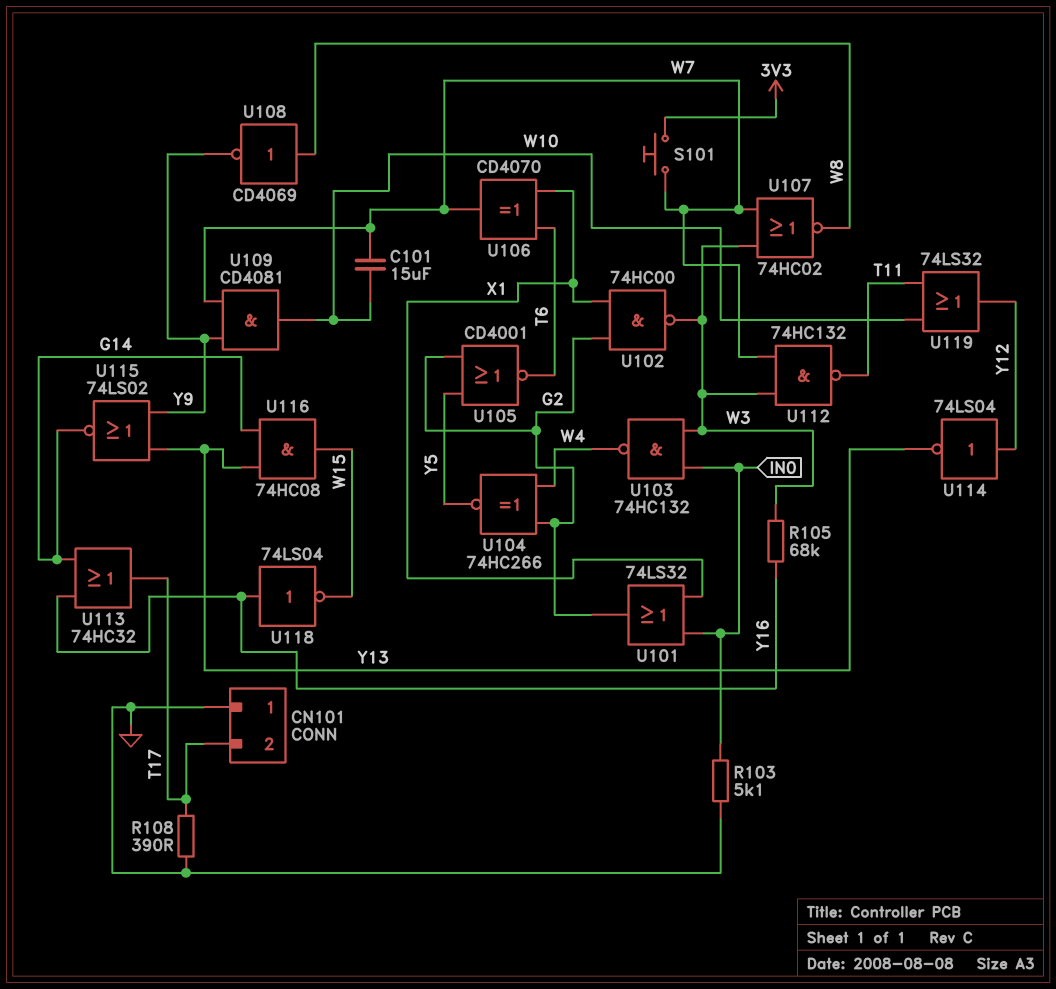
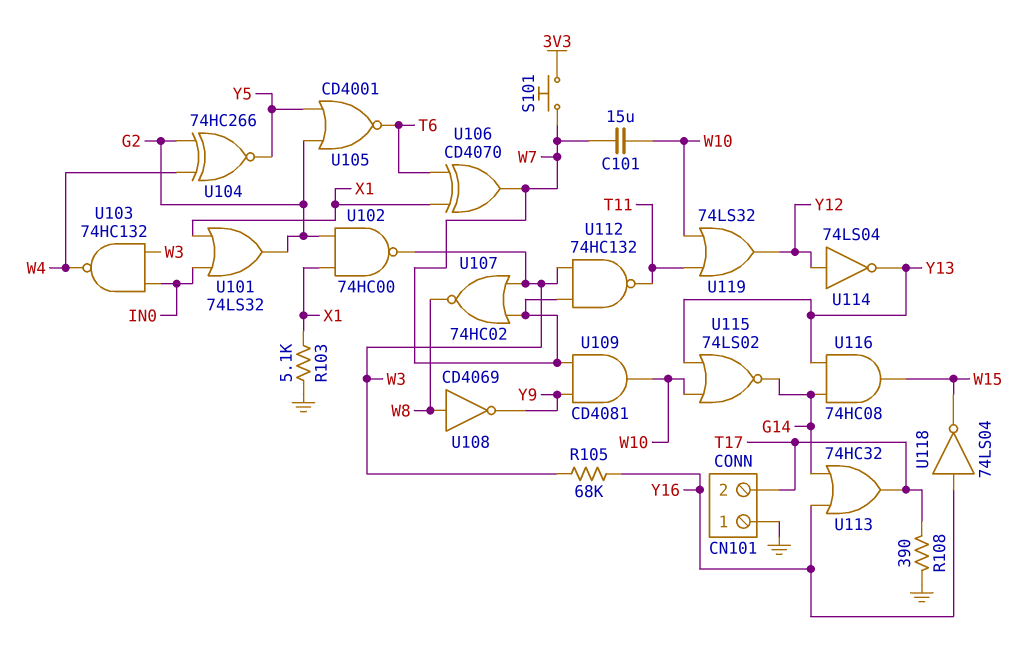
R103: 5.1k (GND, IN0) -> 5.1k (GND, X1)
U115: NOR 74LS02 (in Y9, in Y13, out G14) -> NOR 74LS02 (in W10, in Y13, out G14)

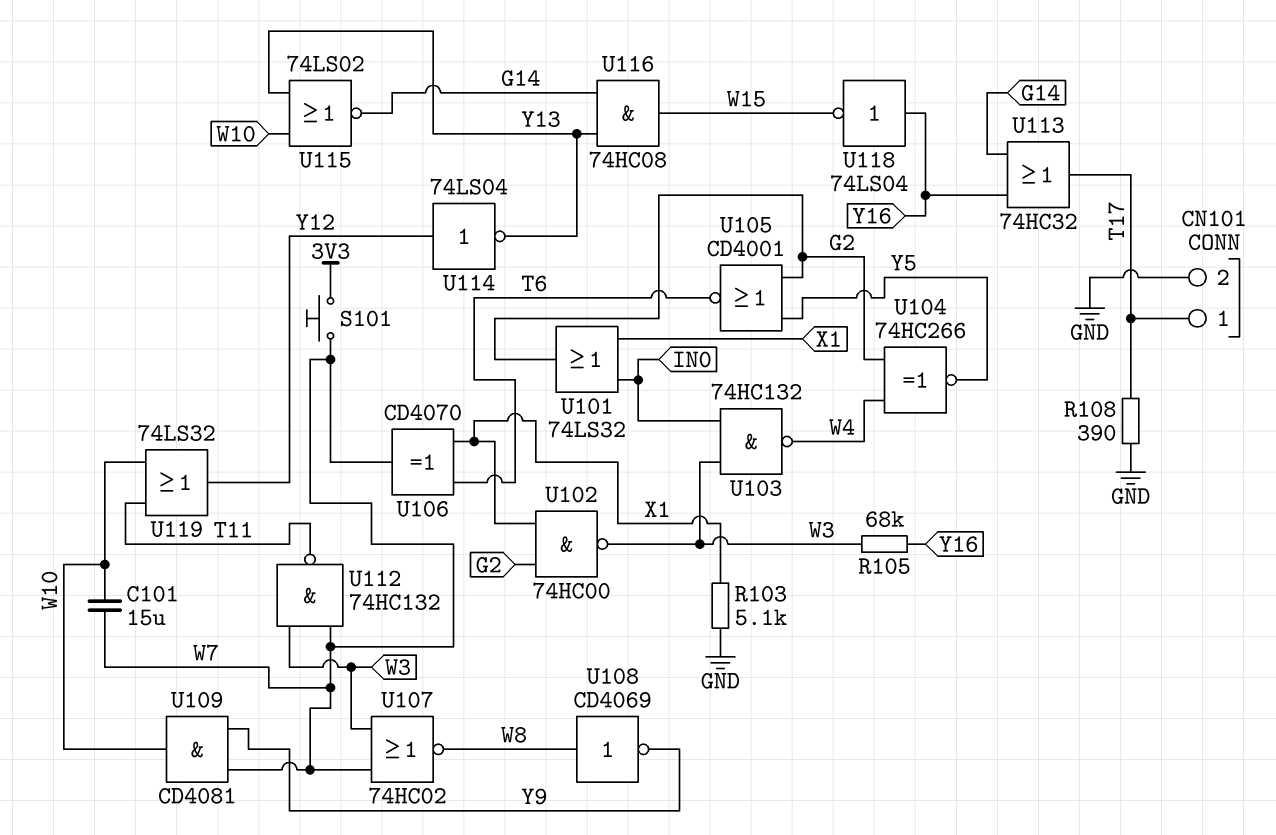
CN101 pin 1: GND -> T17
CN101 pin 2: T17 -> GND

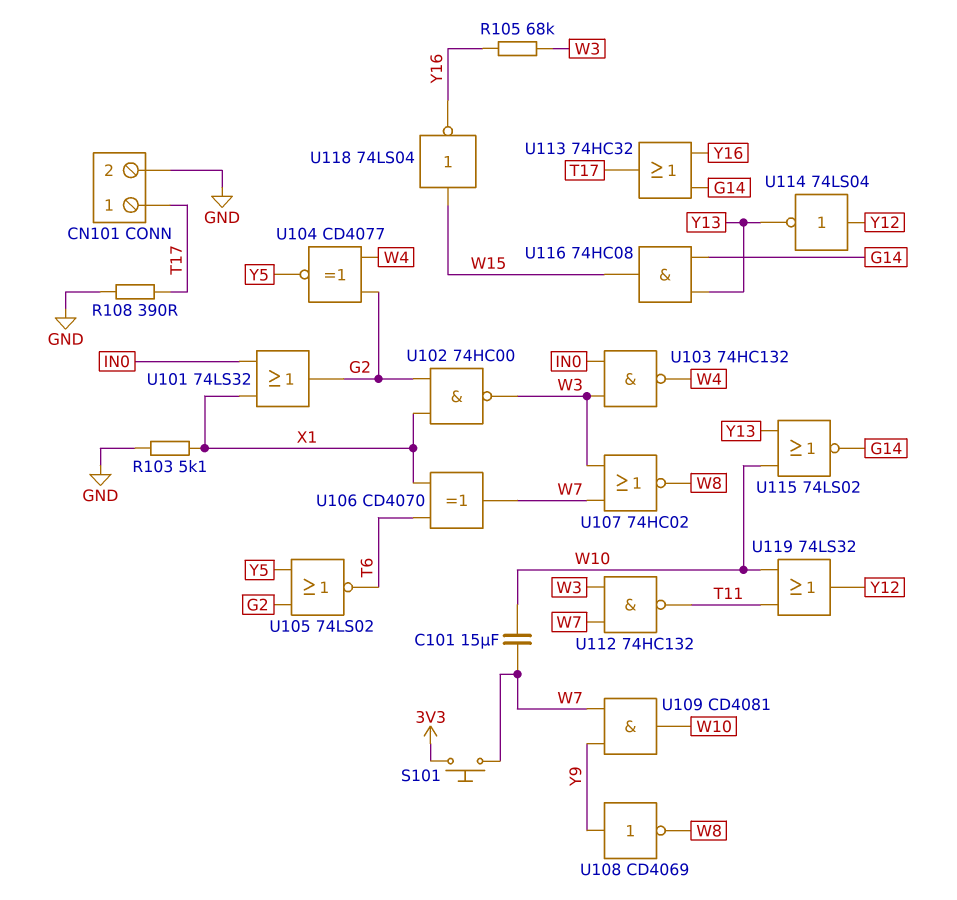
U104: XNOR 74HC266 (in G2, in W4, out Y5) -> XNOR CD4077 (in G2, in W4, out Y5)
U105: NOR CD4001 (in G2, in Y5, out T6) -> NOR 74LS02 (in G2, in Y5, out T6)
U108: NOT CD4069 (in W8, out Y9) -> NOT CD4069 (in Y9, out W8)
U118: NOT 74LS04 (in Y16, out W15) -> NOT 74LS04 (in W15, out Y16)

